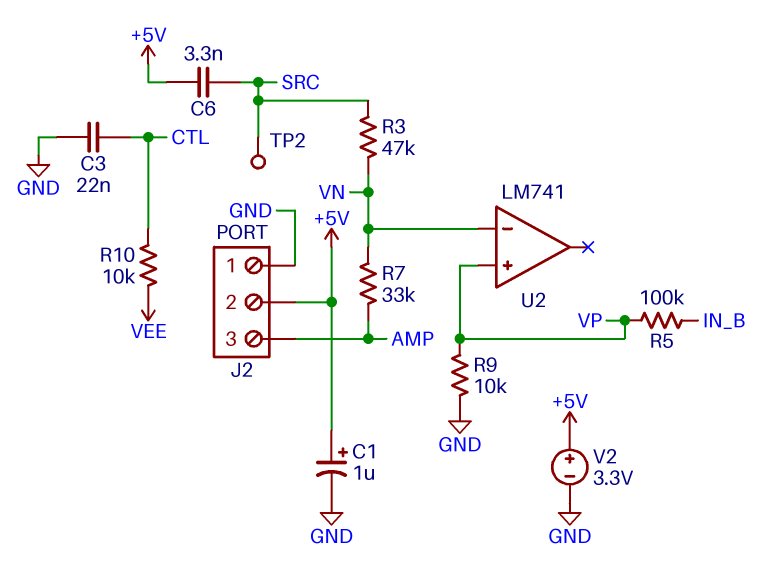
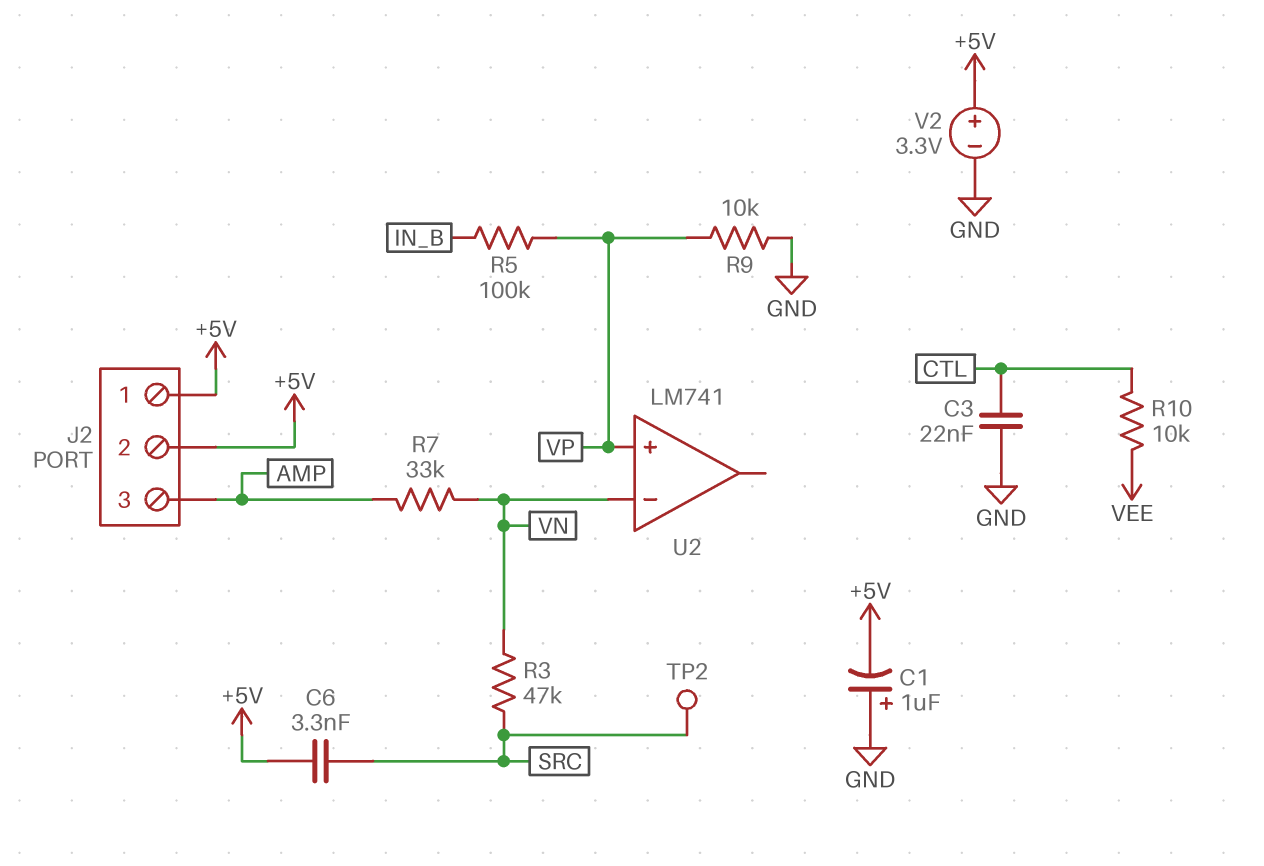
C1: 1uF (plus +5V, minus GND) -> 1uF (plus GND, minus +5V)
J2 pin 1: GND -> +5V

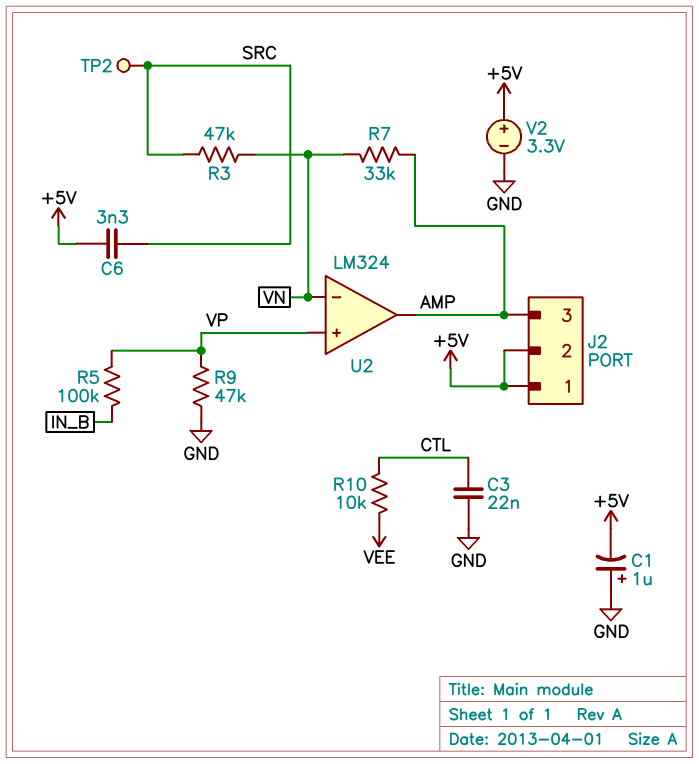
R9: 10k (GND, VP) -> 47k (GND, VP)
U2: LM741 -> LM324
U2 pin out: none -> AMP

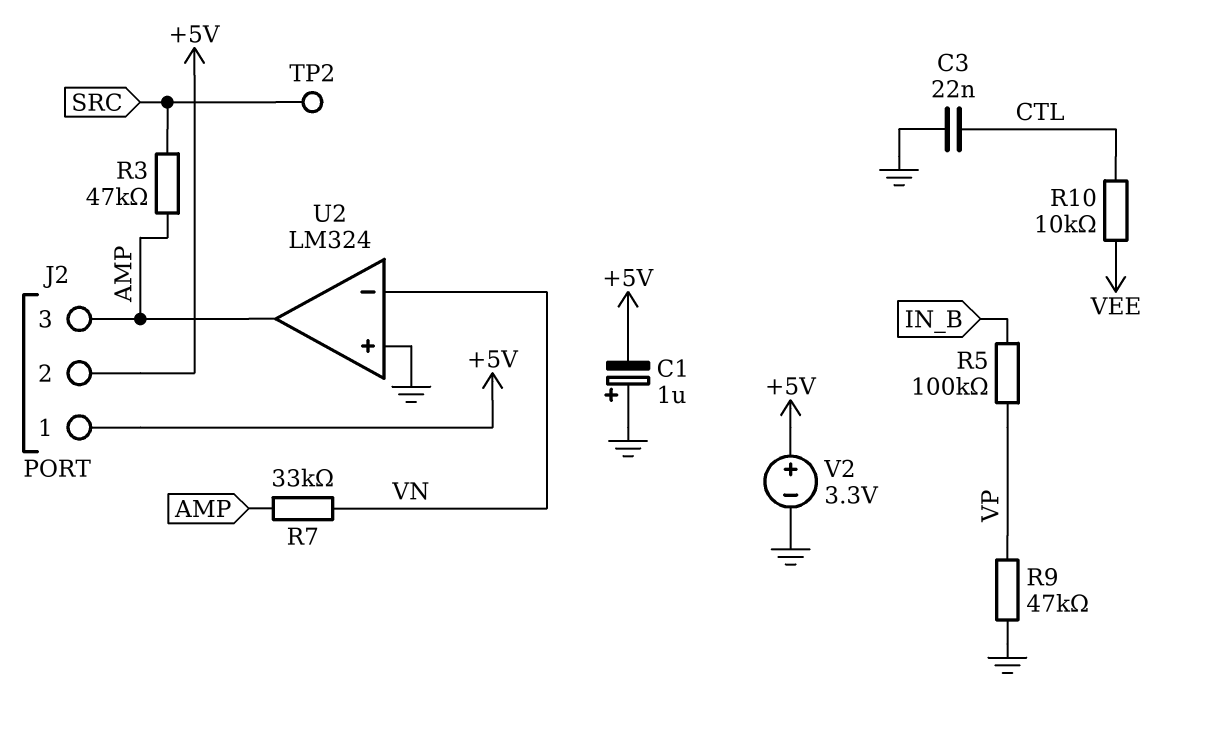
C6: 3.3nF (+5V, SRC) -> none
R3: 47k (SRC, VN) -> 47k (AMP, SRC)
U2 pin in+: VP -> GND

